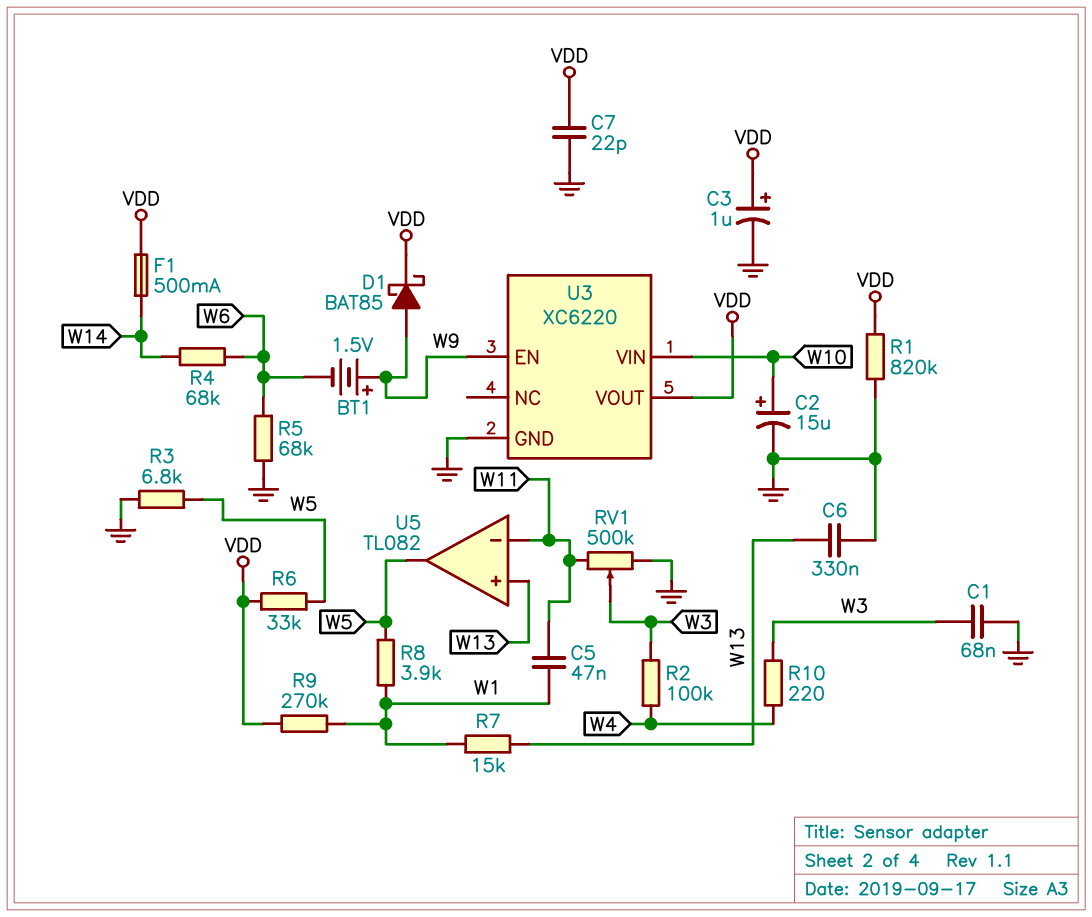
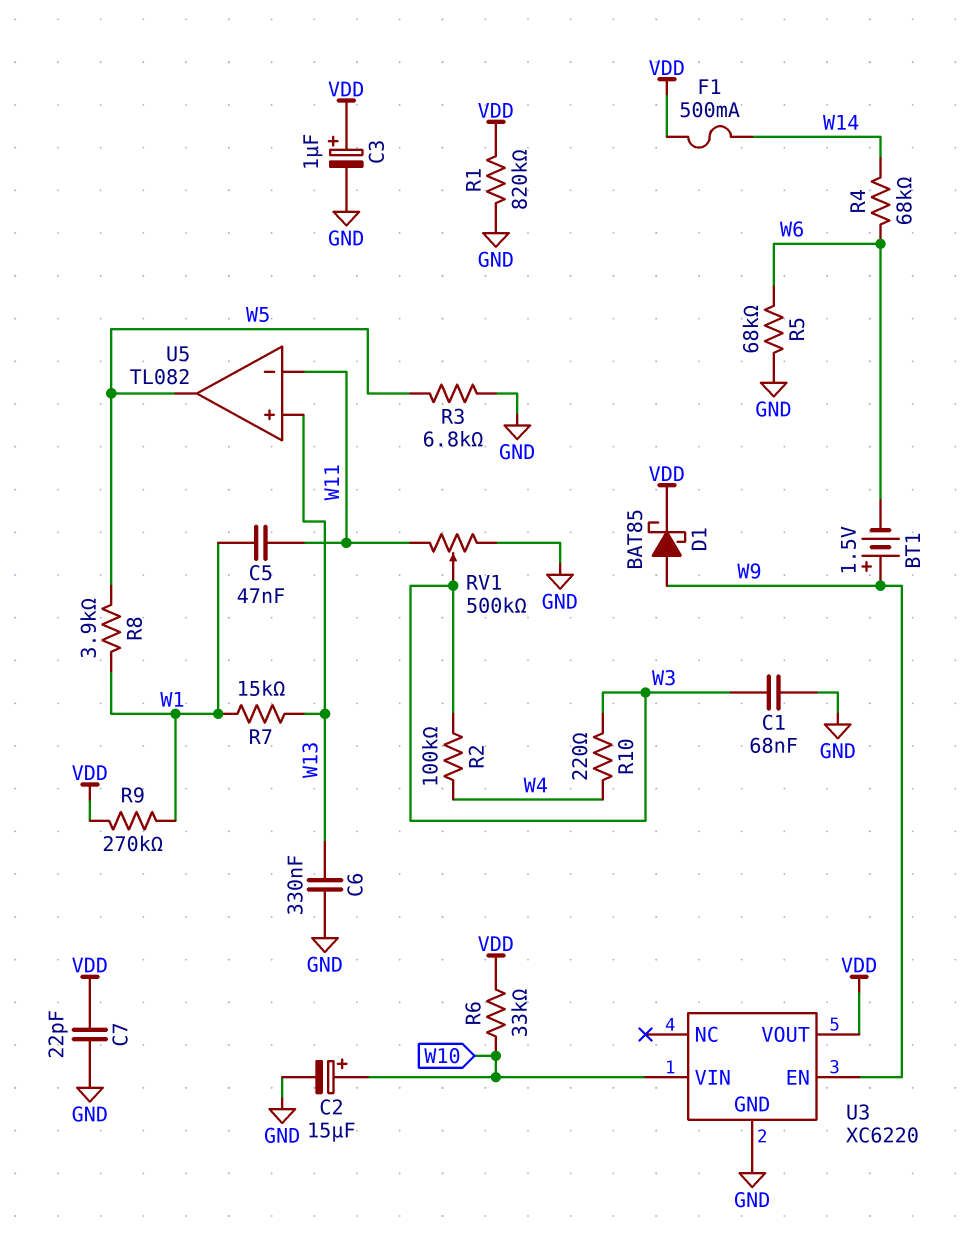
R6: 33k (VDD, W5) -> 33k (VDD, W10)

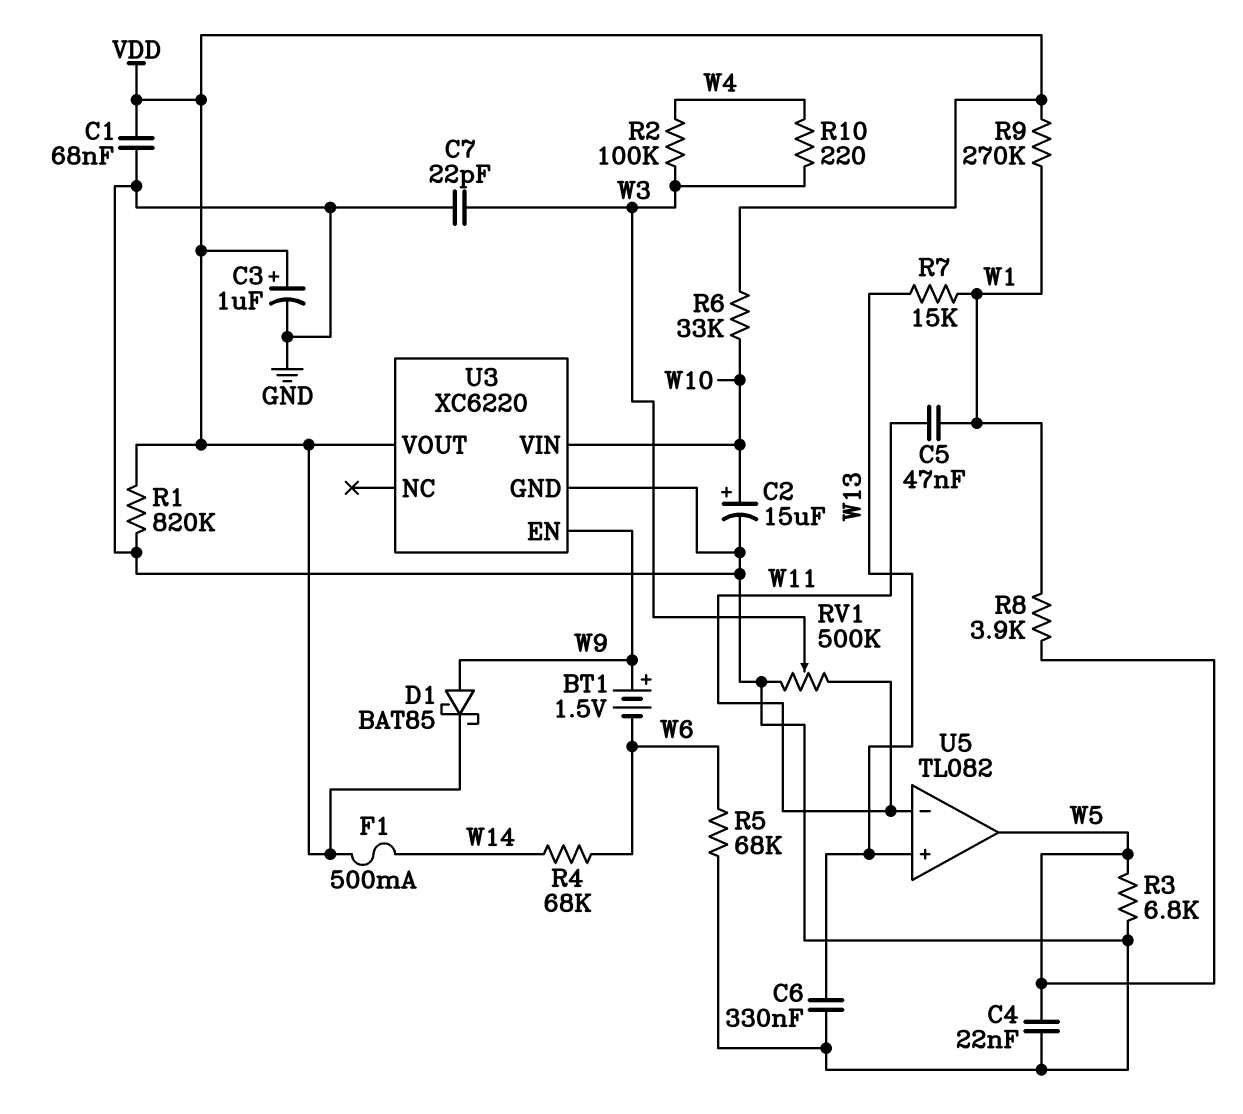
C1: 68nF (GND, W3) -> 68nF (GND, VDD)
C4: none -> 22nF (GND, W5)
C7: 22pF (GND, VDD) -> 22pF (GND, W3)

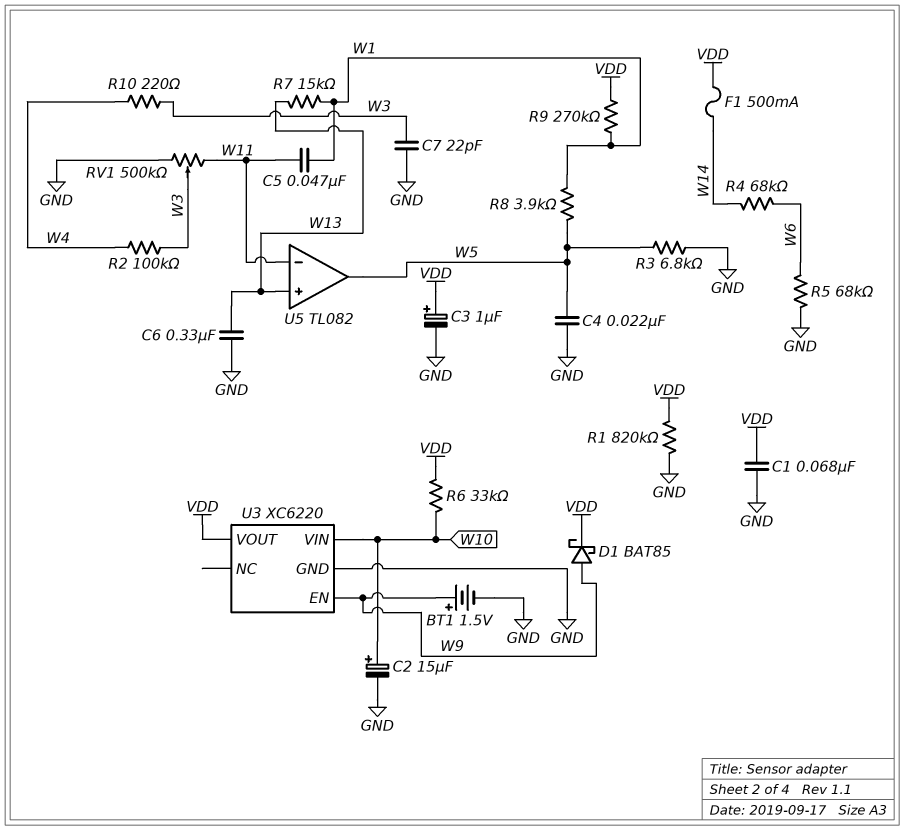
BT1: 1.5V (plus W9, minus W6) -> 1.5V (plus W9, minus GND)

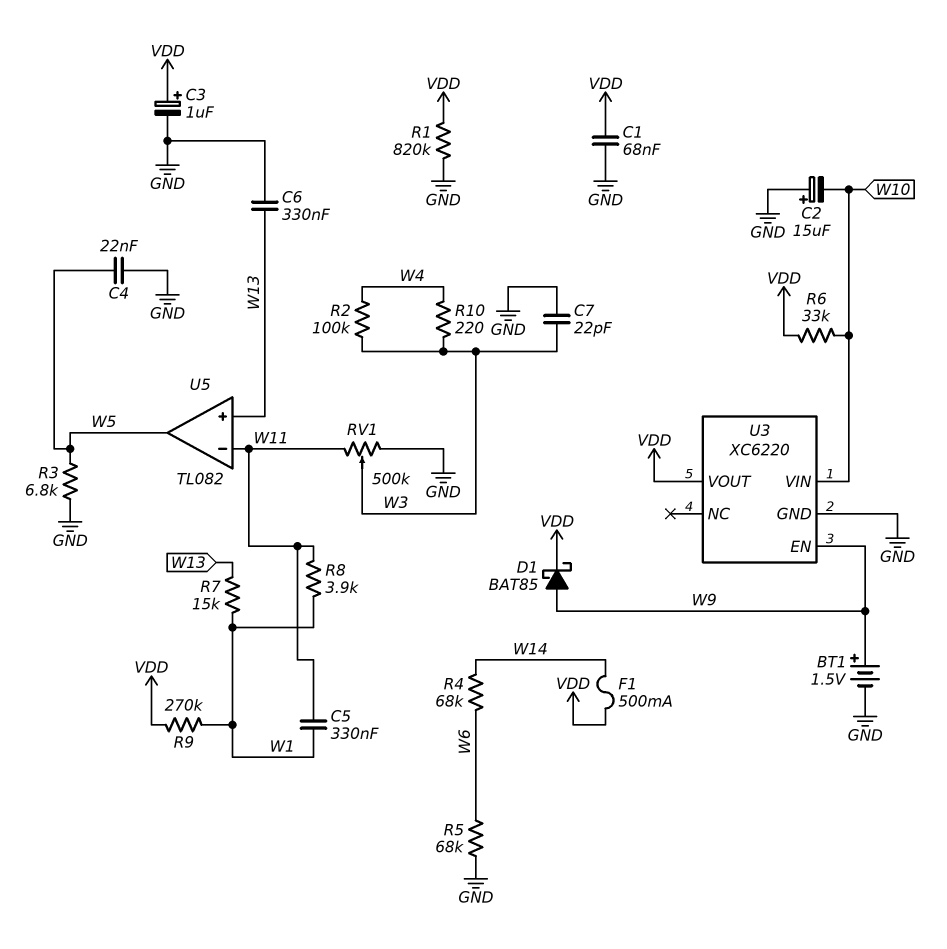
C2: 15uF (plus W10, minus GND) -> 15uF (plus GND, minus W10)
C5: 47nF (W1, W11) -> 330nF (W1, W11)
R8: 3.9k (W1, W5) -> 3.9k (W1, W11)

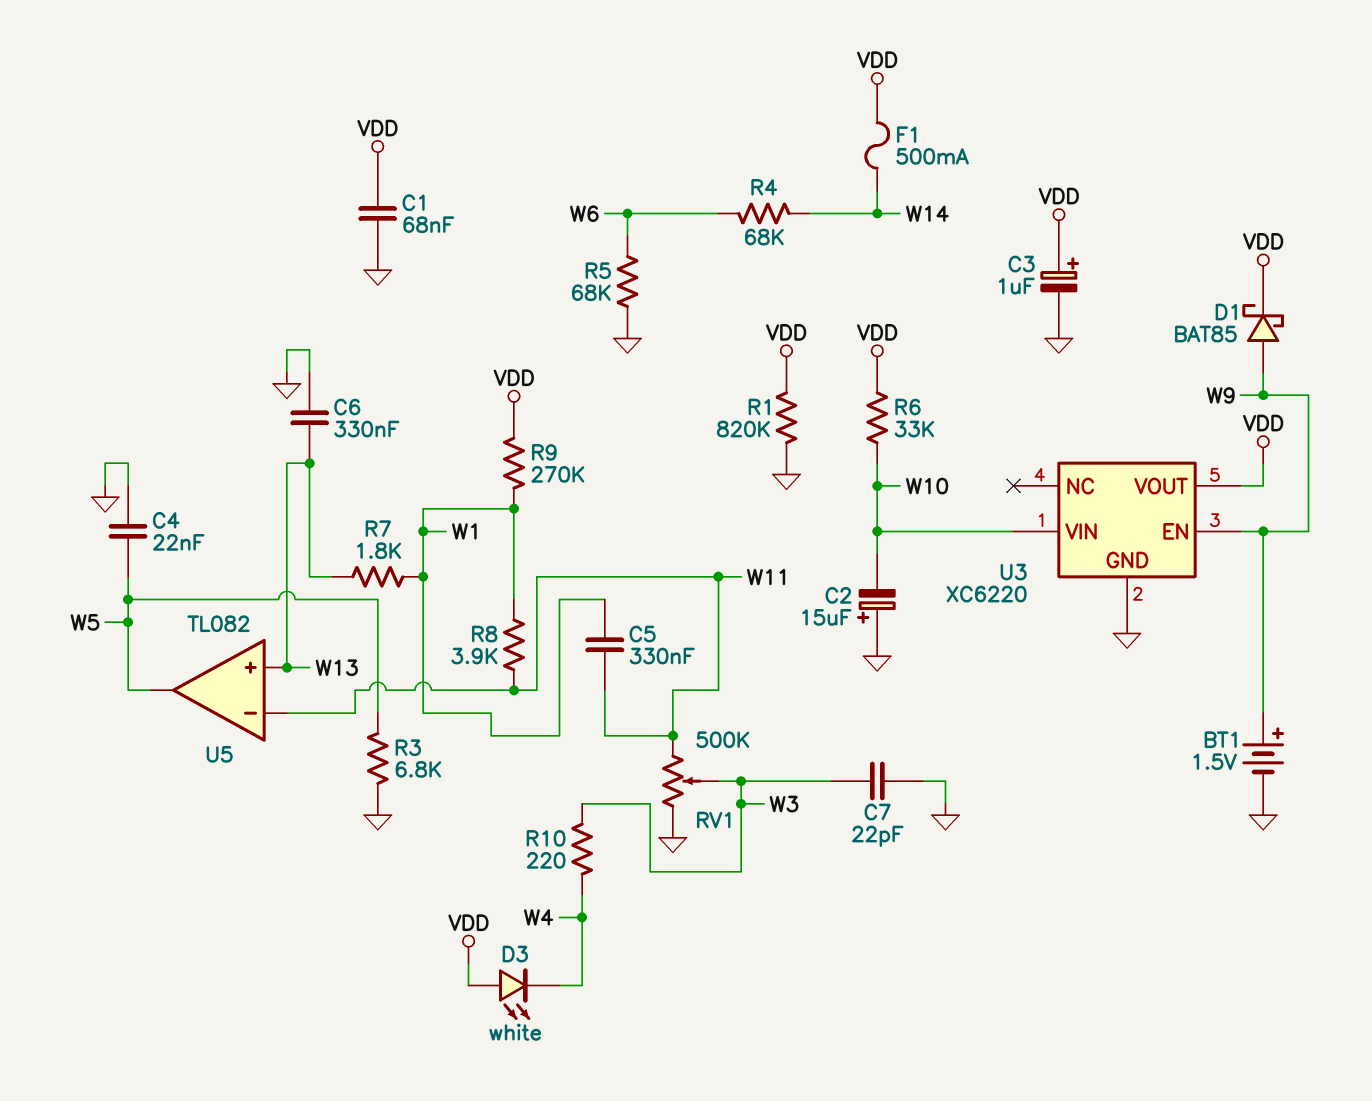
D3: none -> LED white (A VDD, K W4)
R2: 100k (W3, W4) -> none
R7: 15k (W1, W13) -> 1.8k (W1, W13)

